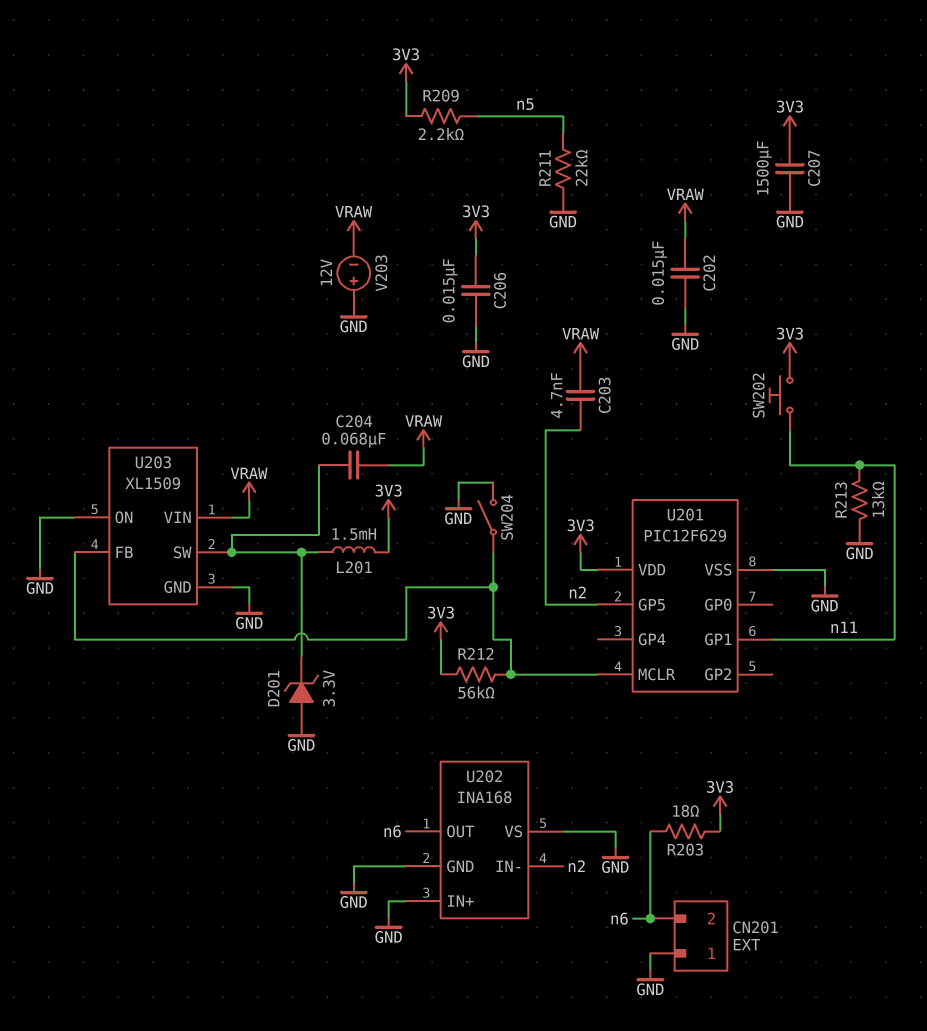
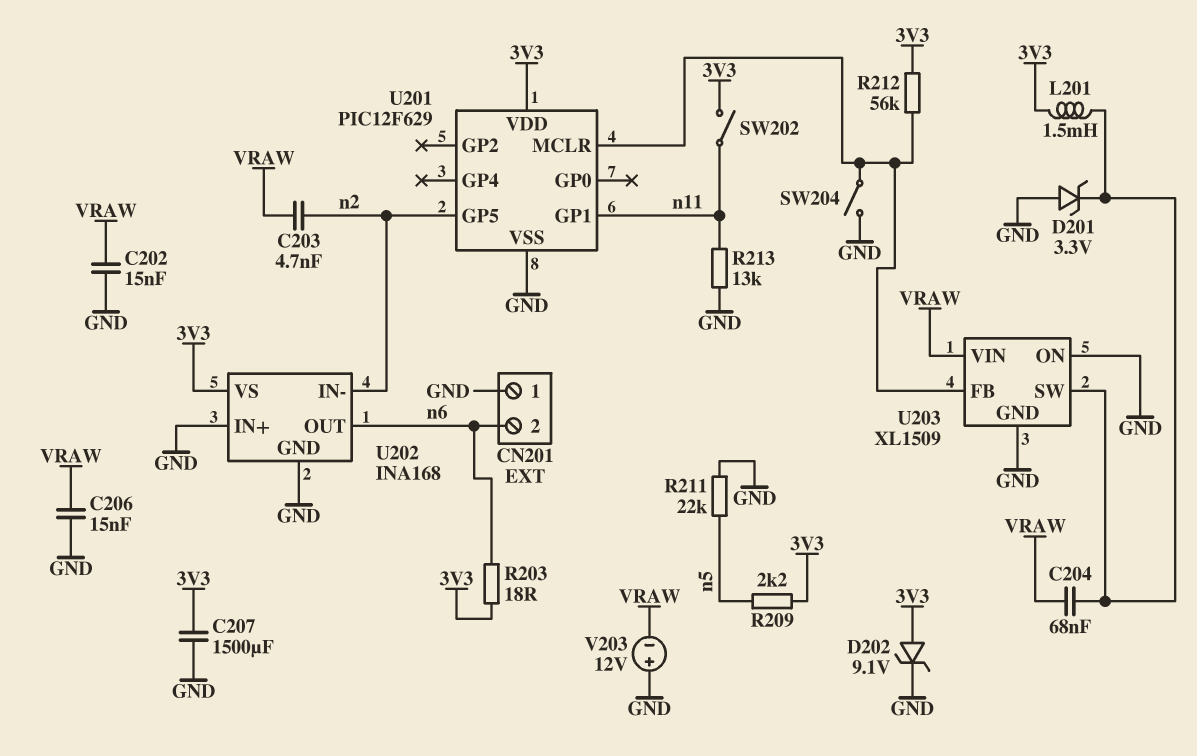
C206: 15nF (3V3, GND) -> 15nF (GND, VRAW)
D202: none -> zener 9.1V (A 3V3, K GND)
SW202: button (3V3, n11) -> switch (3V3, n11)
U202 pin VS: GND -> 3V3

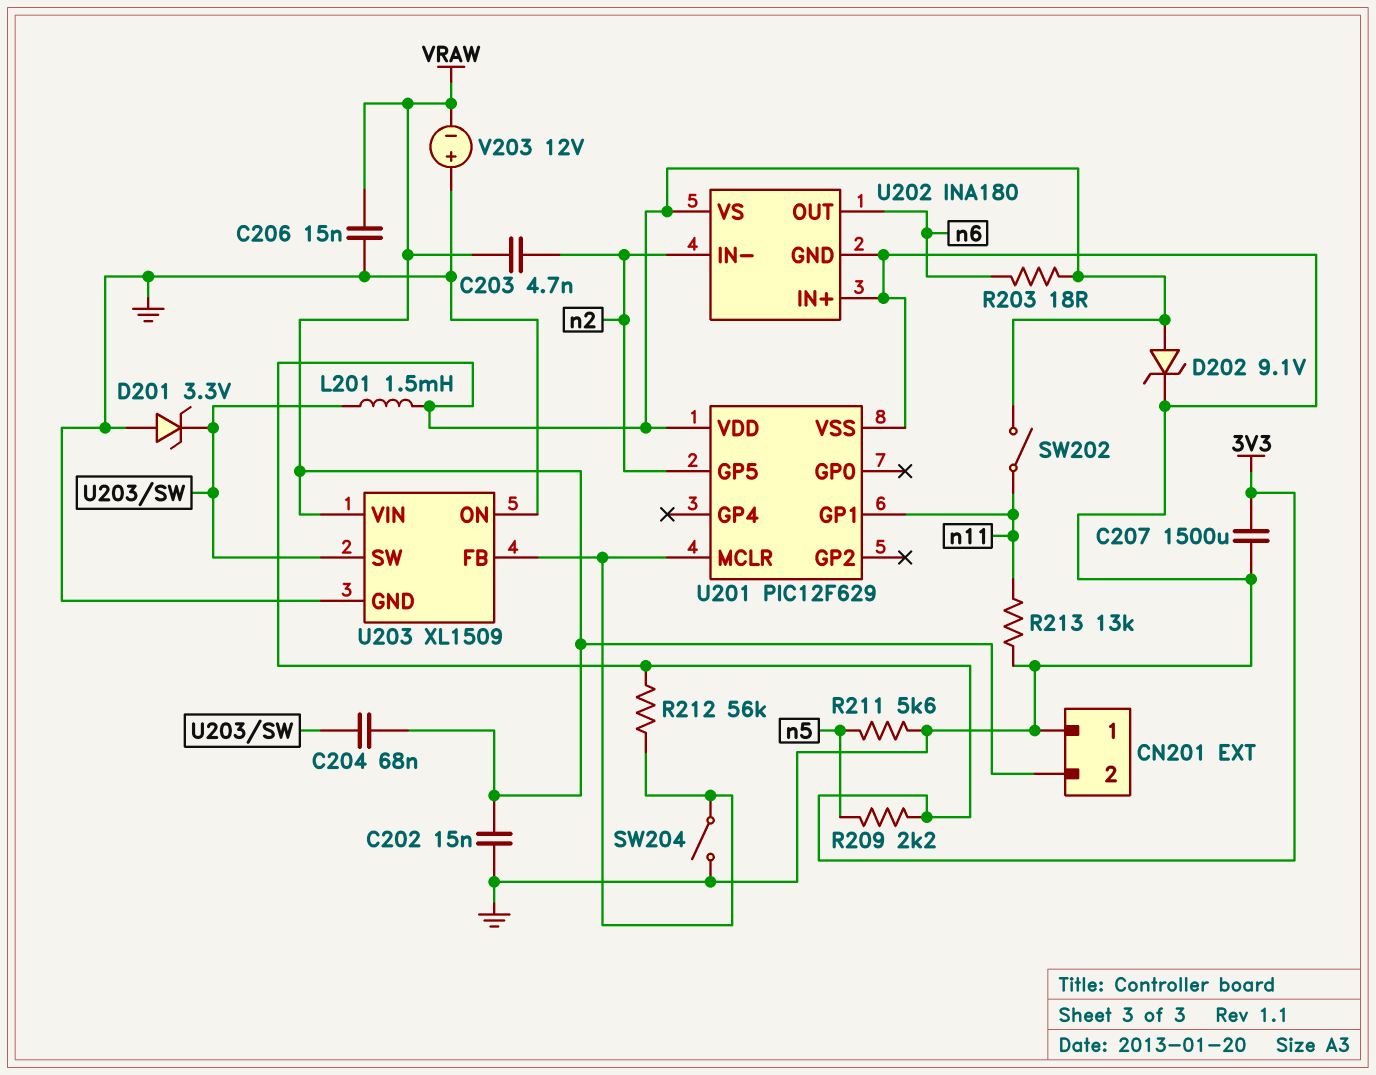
CN201 pin 2: n6 -> VRAW
R211: 22k (GND, n5) -> 5.6k (GND, n5)
U202: INA168 -> INA180

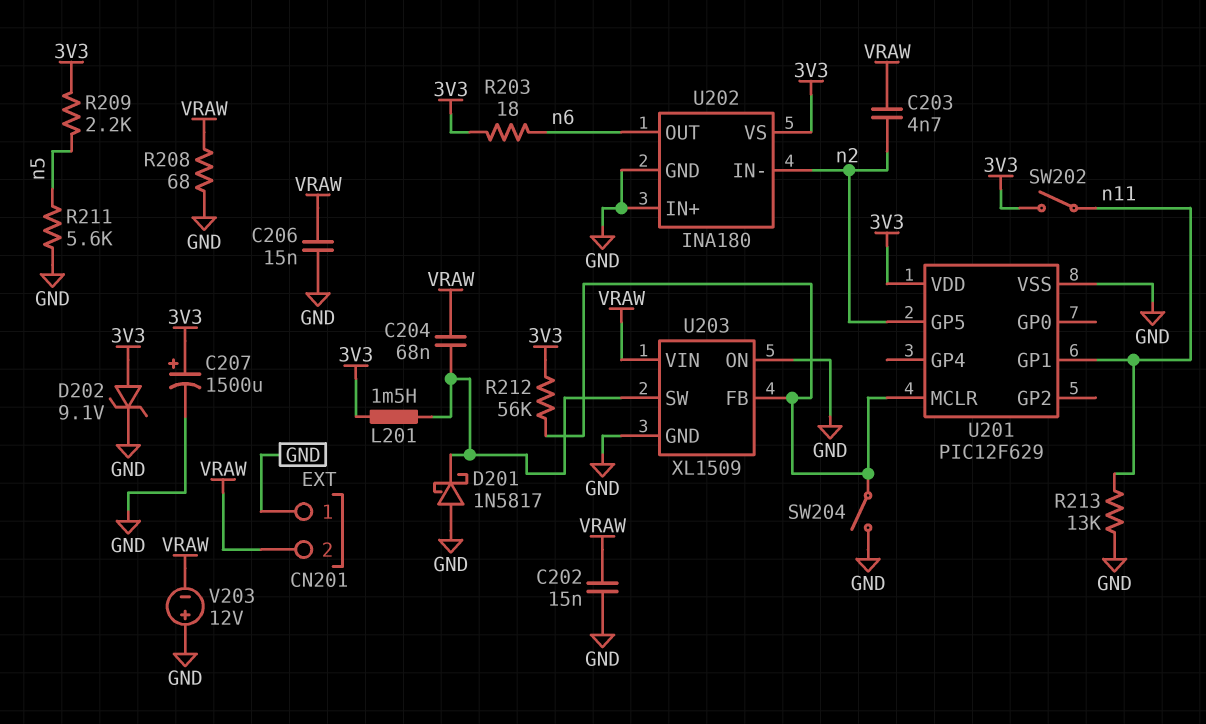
C207: 1500uF (3V3, GND) -> 1500uF (plus 3V3, minus GND)
D201: zener 3.3V (A GND, K U203/SW) -> schottky 1N5817 (A GND, K U203/SW)
R208: none -> 68 (GND, VRAW)

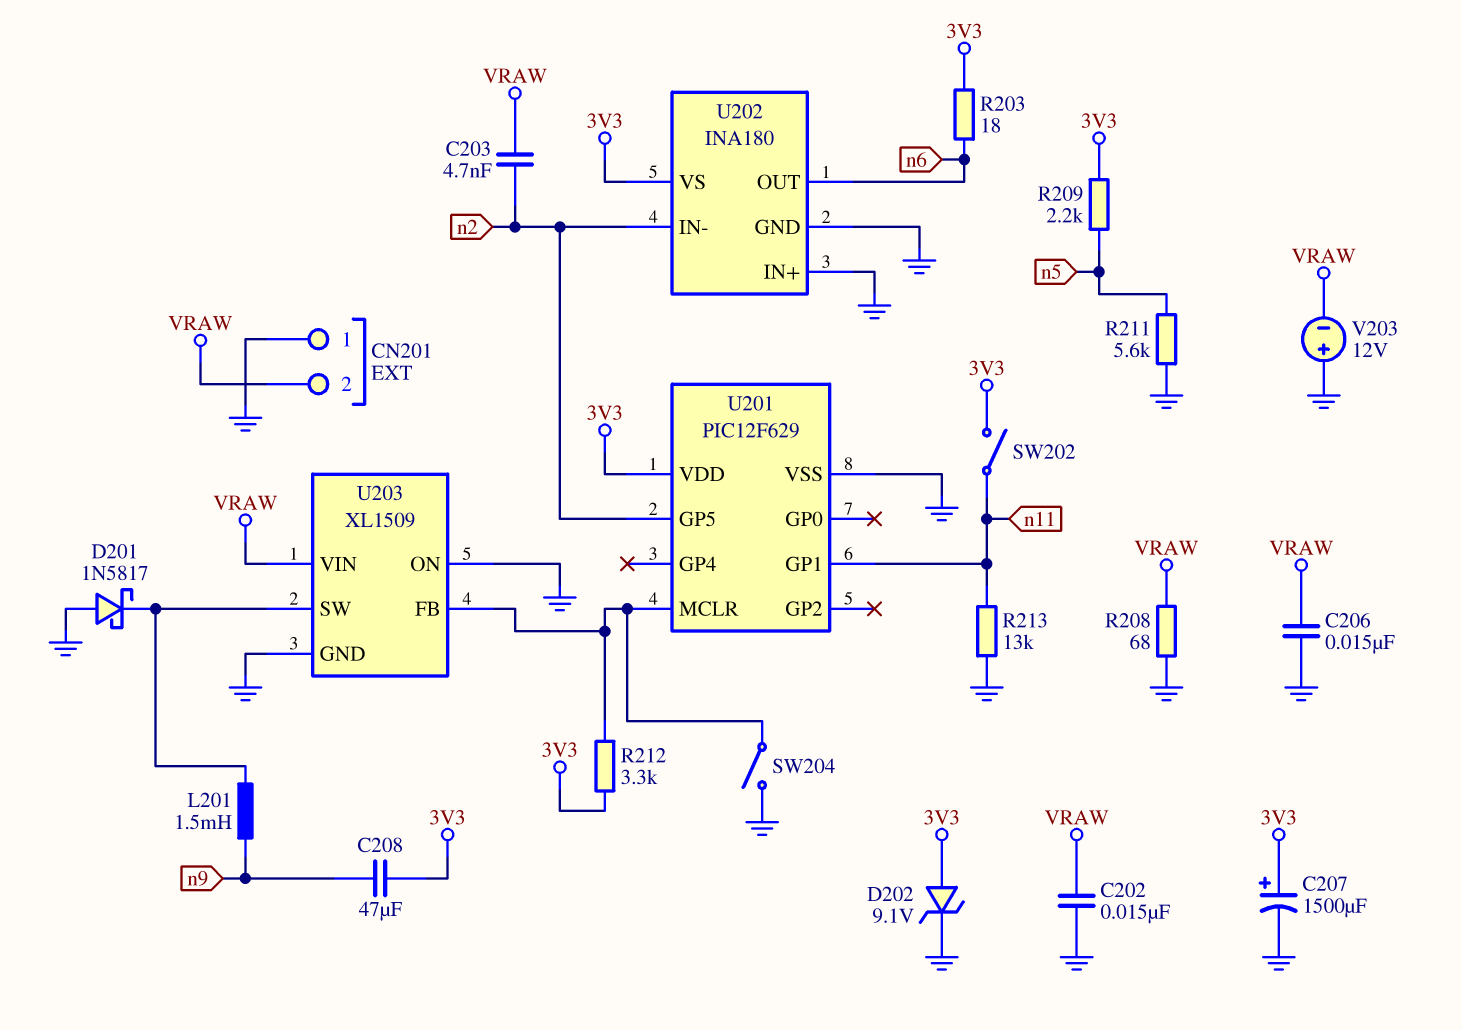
C204: 68nF (U203/SW, VRAW) -> none
C208: none -> 47uF (3V3, n9)
L201: 1.5mH (3V3, U203/SW) -> 1.5mH (U203/SW, n9)
R212: 56k (3V3, U201/MCLR) -> 3.3k (3V3, U201/MCLR)

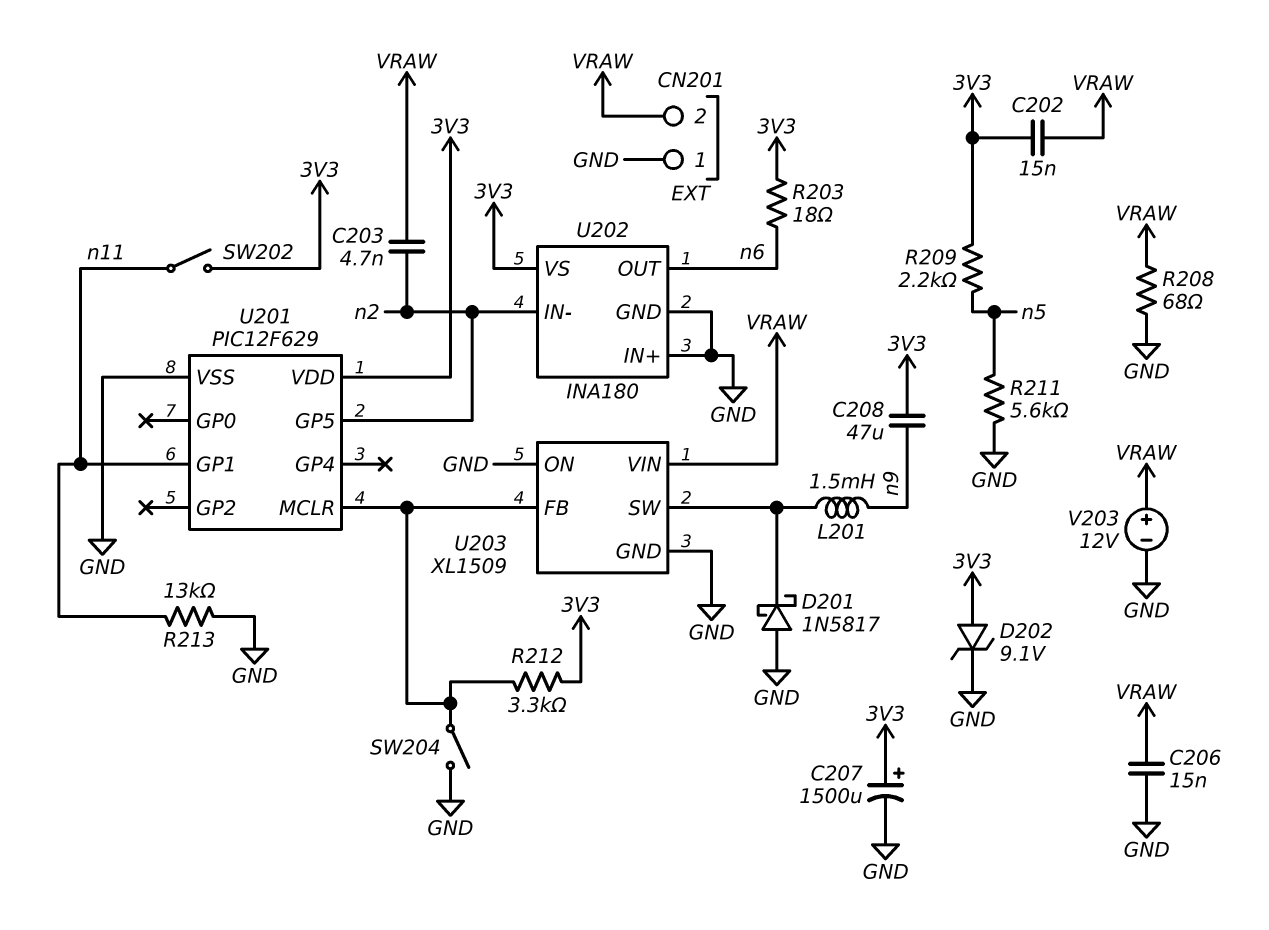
C202: 15nF (GND, VRAW) -> 15nF (3V3, VRAW)
V203: 12V (plus GND, minus VRAW) -> 12V (plus VRAW, minus GND)

